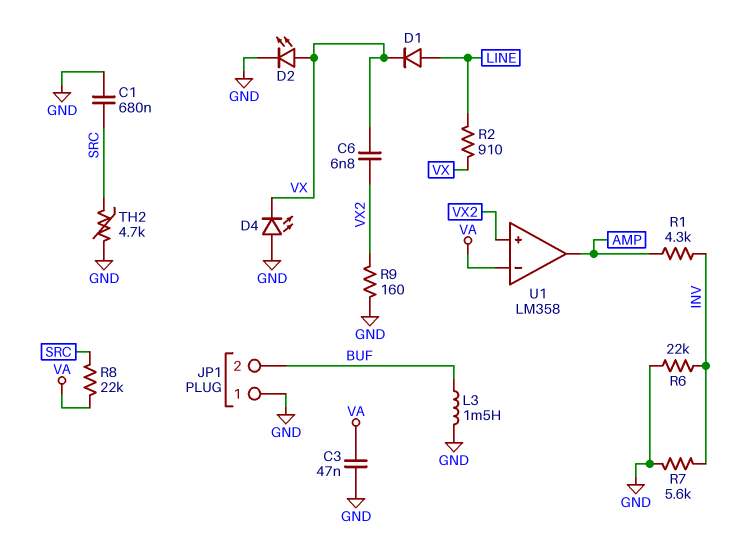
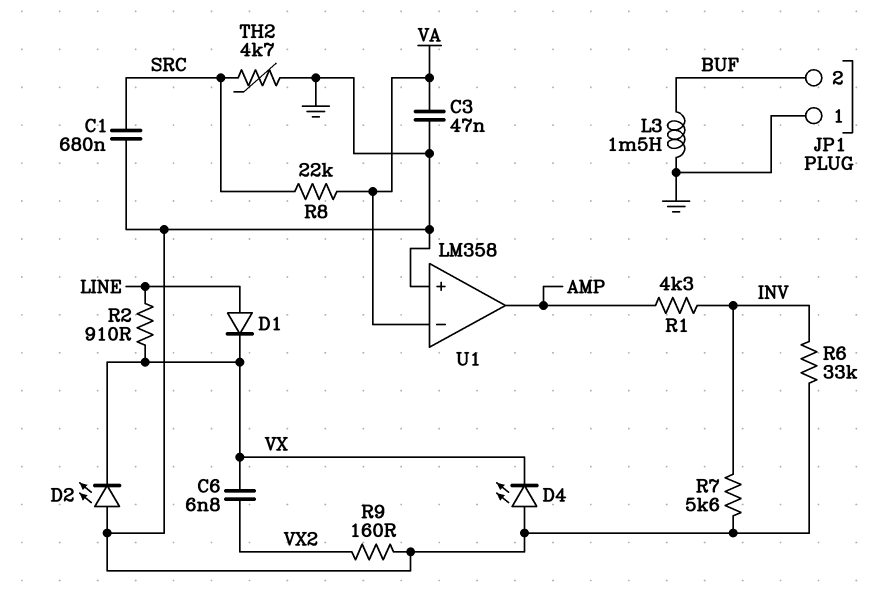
D2: LED (A VX, K GND) -> LED (A GND, K VX)
R6: 22k (GND, INV) -> 33k (GND, INV)
U1 pin in+: VX2 -> GND

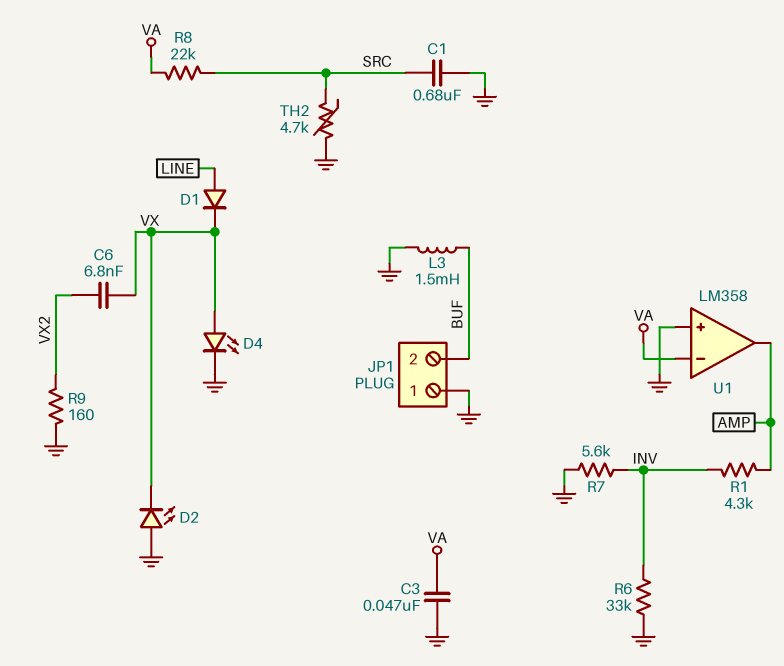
D4: LED (A GND, K VX) -> LED (A VX, K GND)
R2: 910 (LINE, VX) -> none

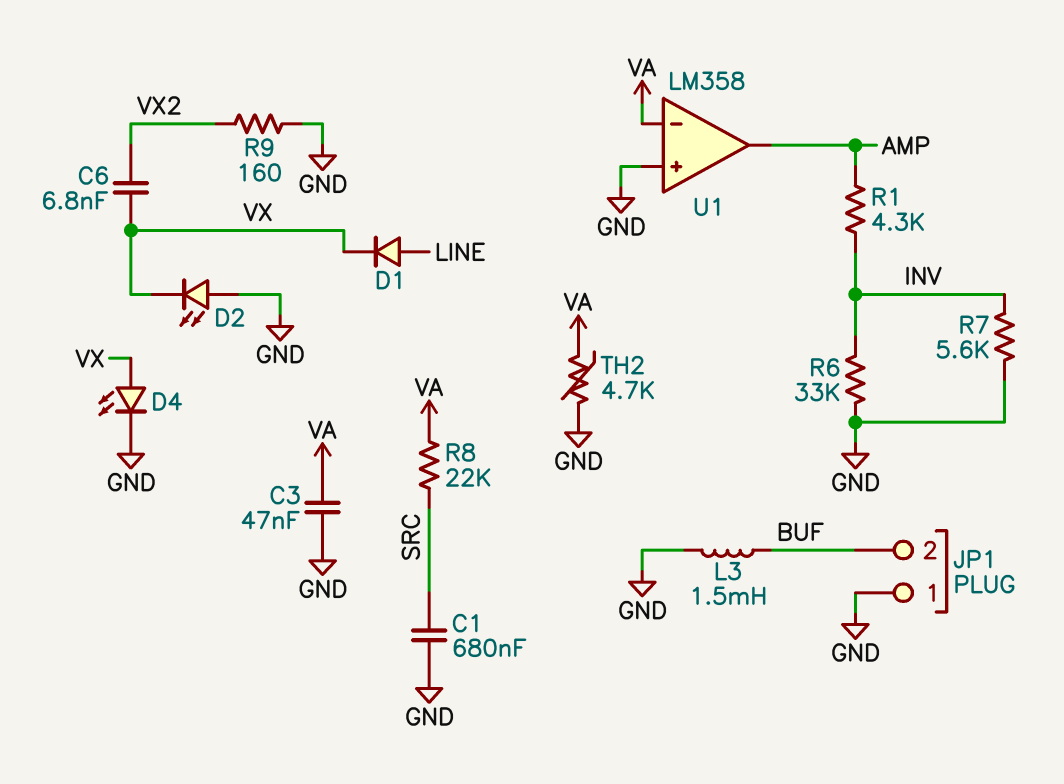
TH2: 4.7k (GND, SRC) -> 4.7k (GND, VA)

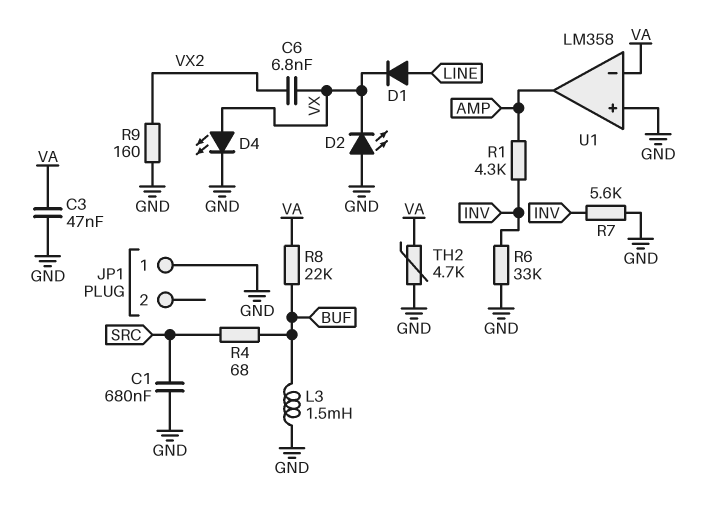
JP1 pin 2: BUF -> none
R4: none -> 68 (BUF, SRC)
R8: 22k (SRC, VA) -> 22k (BUF, VA)

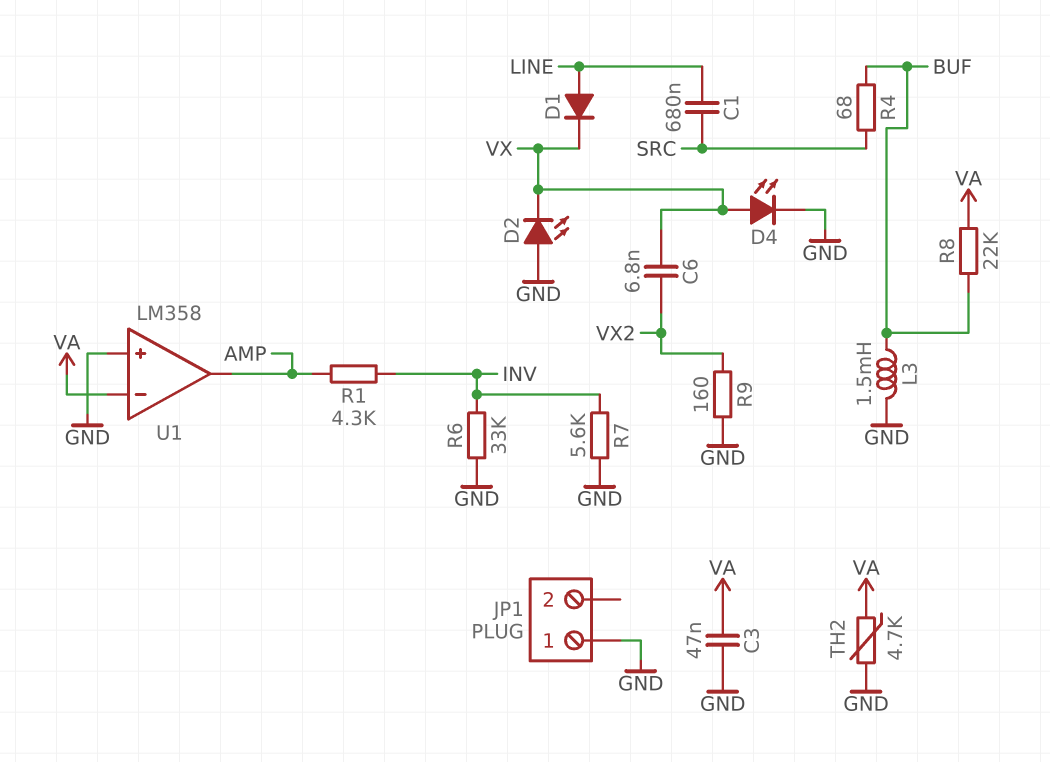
C1: 680nF (GND, SRC) -> 680nF (LINE, SRC)

